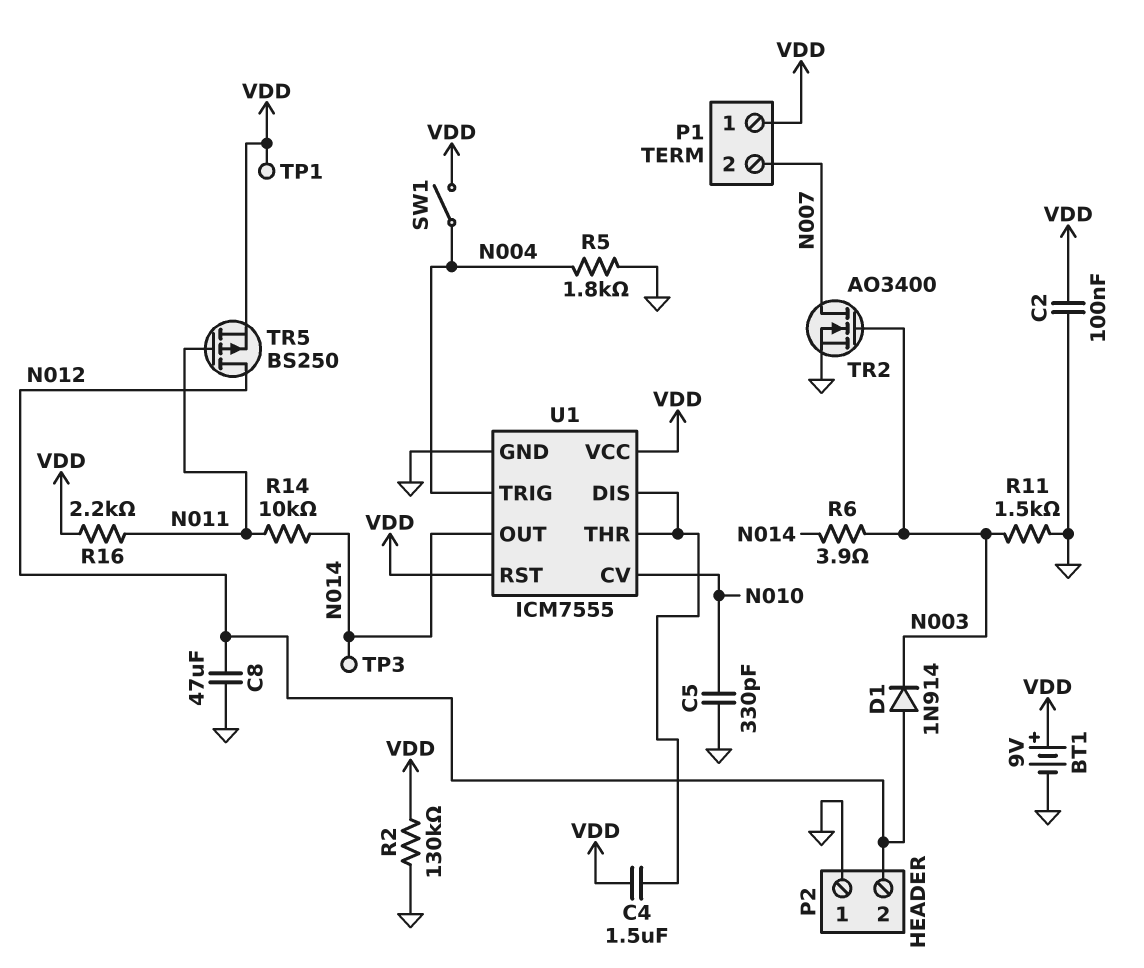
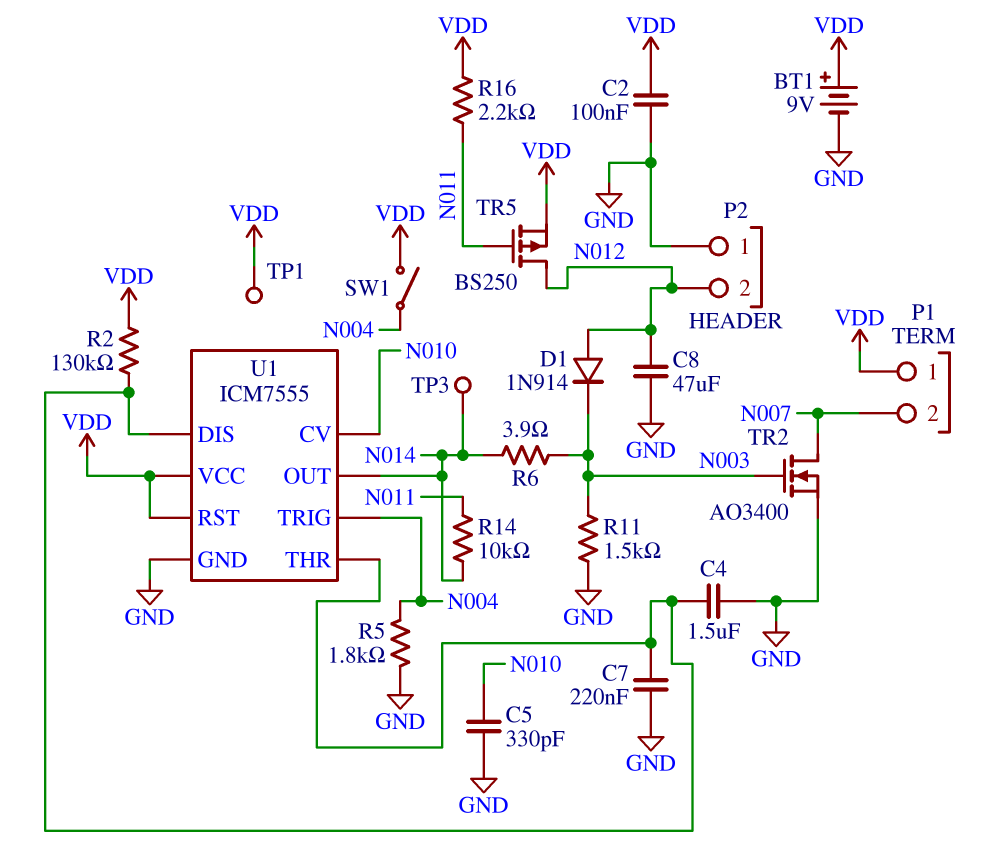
C4: 1.5uF (U1/DIS, VDD) -> 1.5uF (GND, U1/DIS)
C7: none -> 220nF (GND, U1/DIS)
R2: 130k (GND, VDD) -> 130k (U1/DIS, VDD)

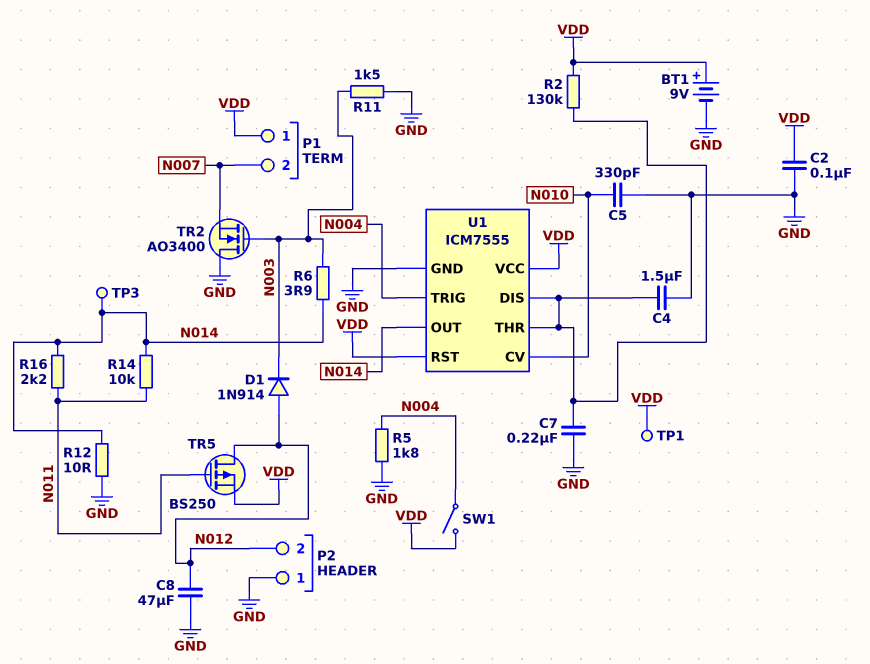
R12: none -> 10 (GND, N014)
R16: 2.2k (N011, VDD) -> 2.2k (N011, N014)
TR2: NMOS AO3400 (G N003, D N007, S GND) -> NMOS AO3400 (G N003, D GND, S N007)

